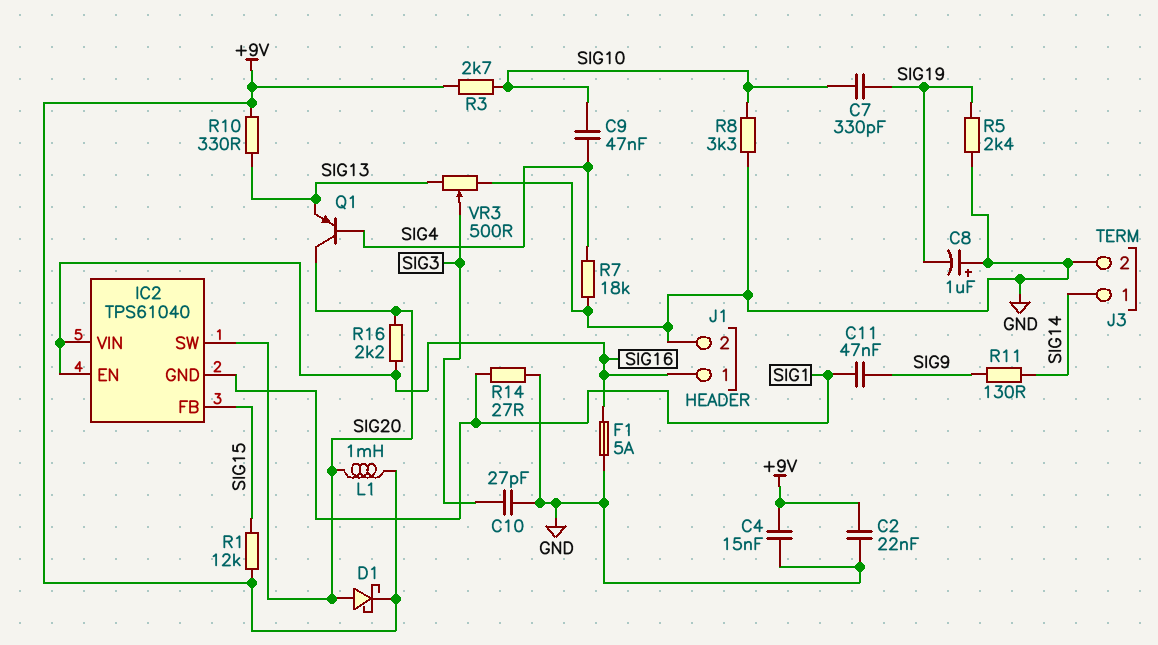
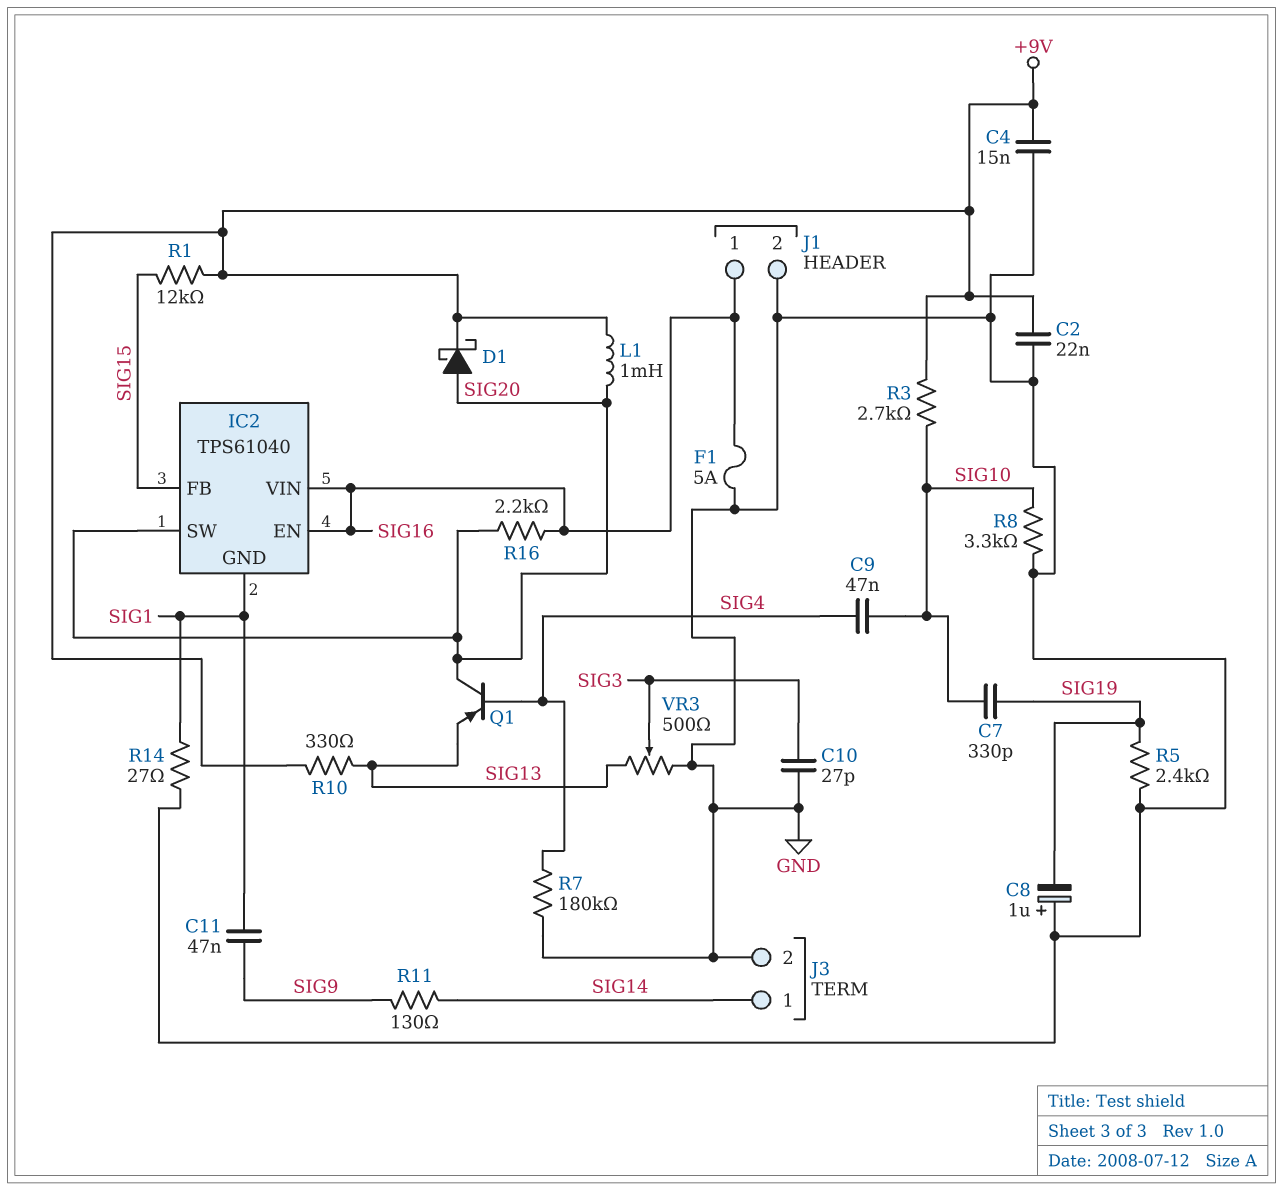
R7: 18k (GND, SIG4) -> 180k (GND, SIG4)

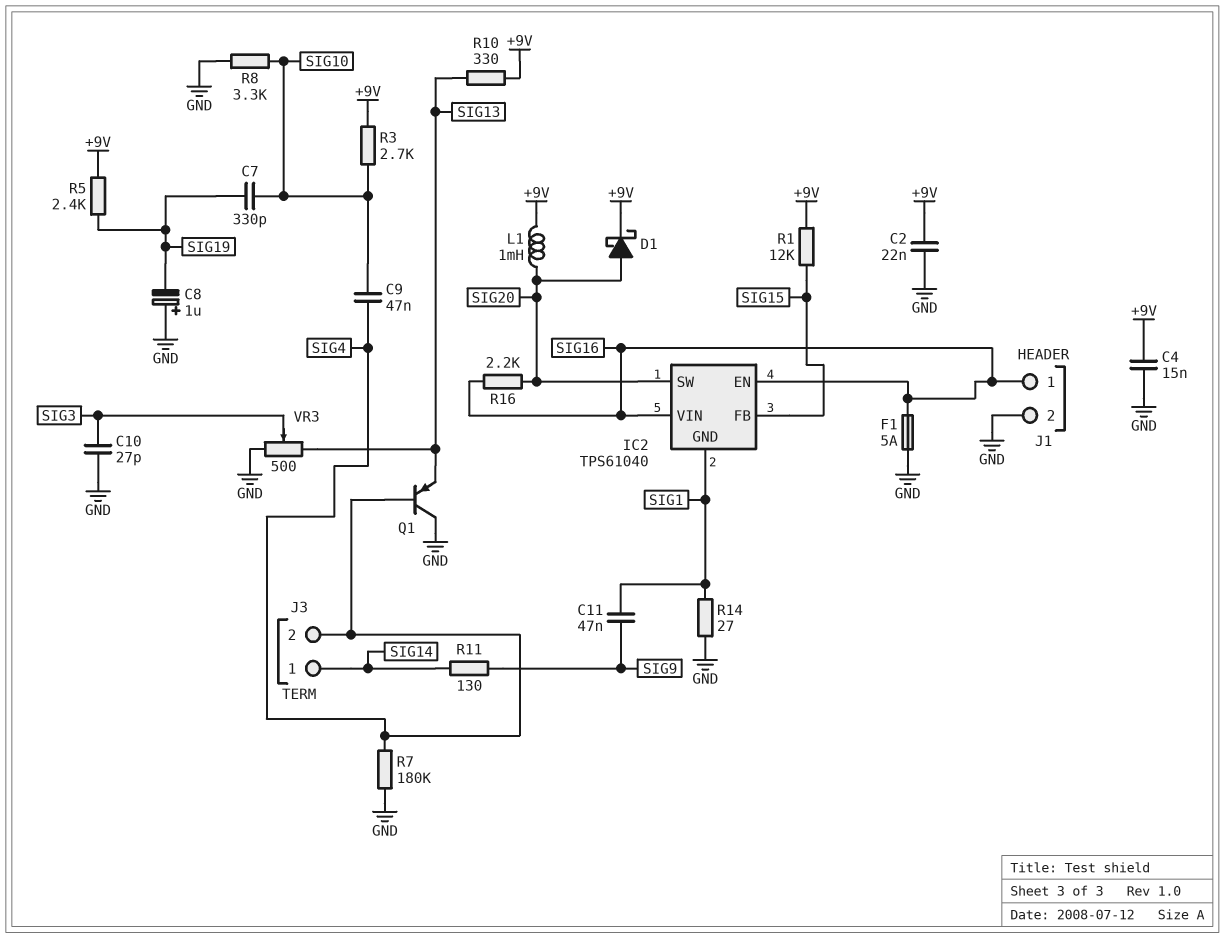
J3 pin 2: GND -> SIG4
Q1: PNP (B SIG4, C SIG20, E SIG13) -> PNP (B SIG4, C GND, E SIG13)
R5: 2.4k (GND, SIG19) -> 2.4k (+9V, SIG19)

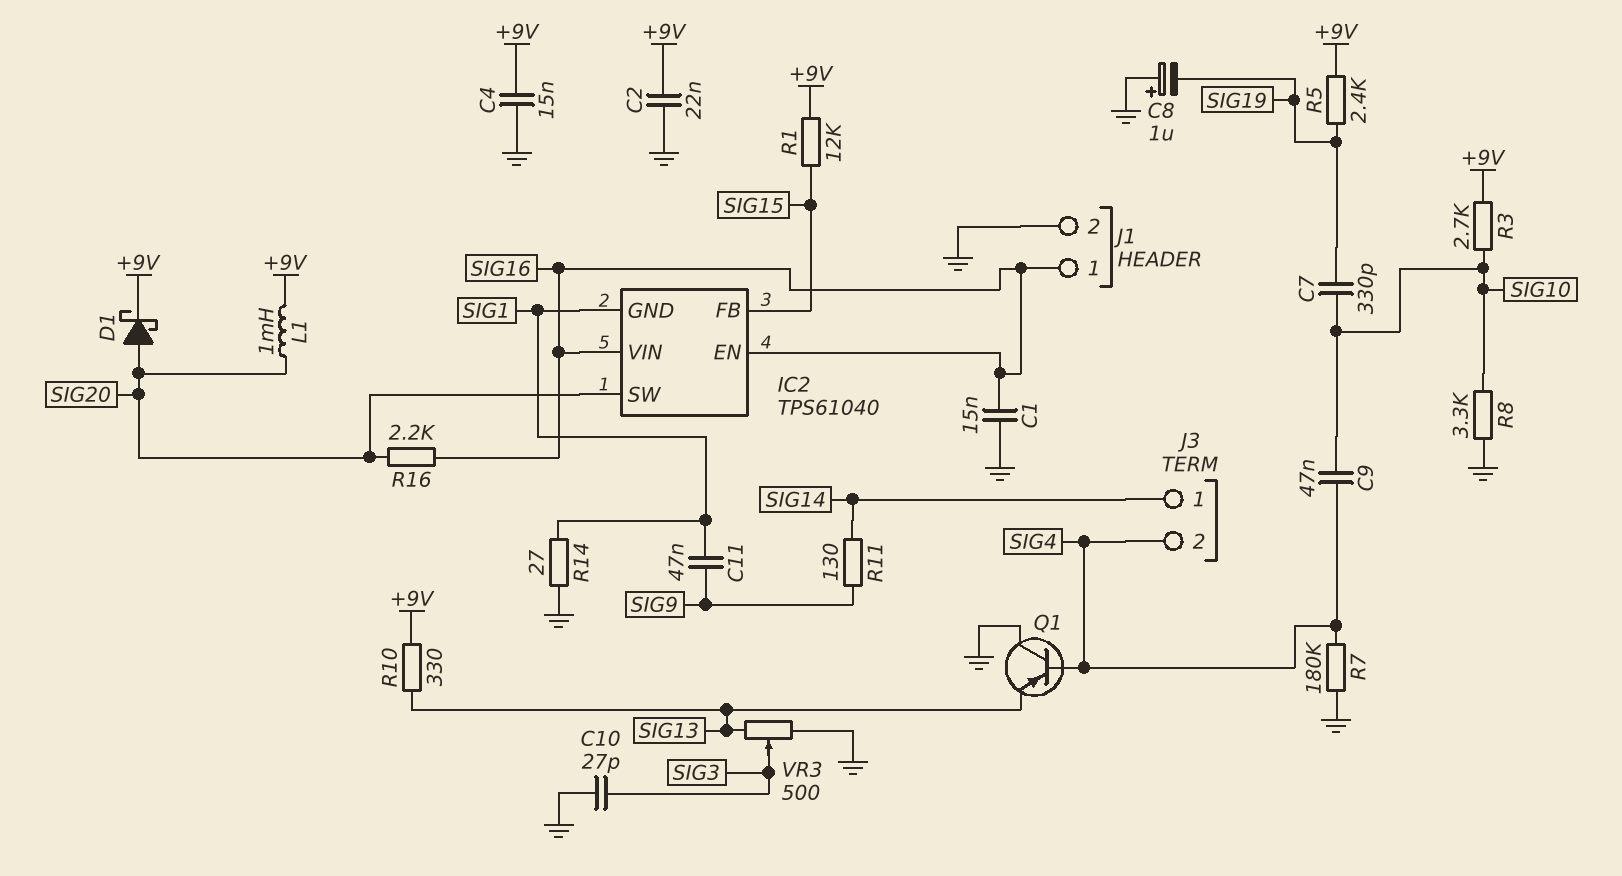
C1: none -> 15nF (GND, SIG16)
F1: 5A (GND, SIG16) -> none

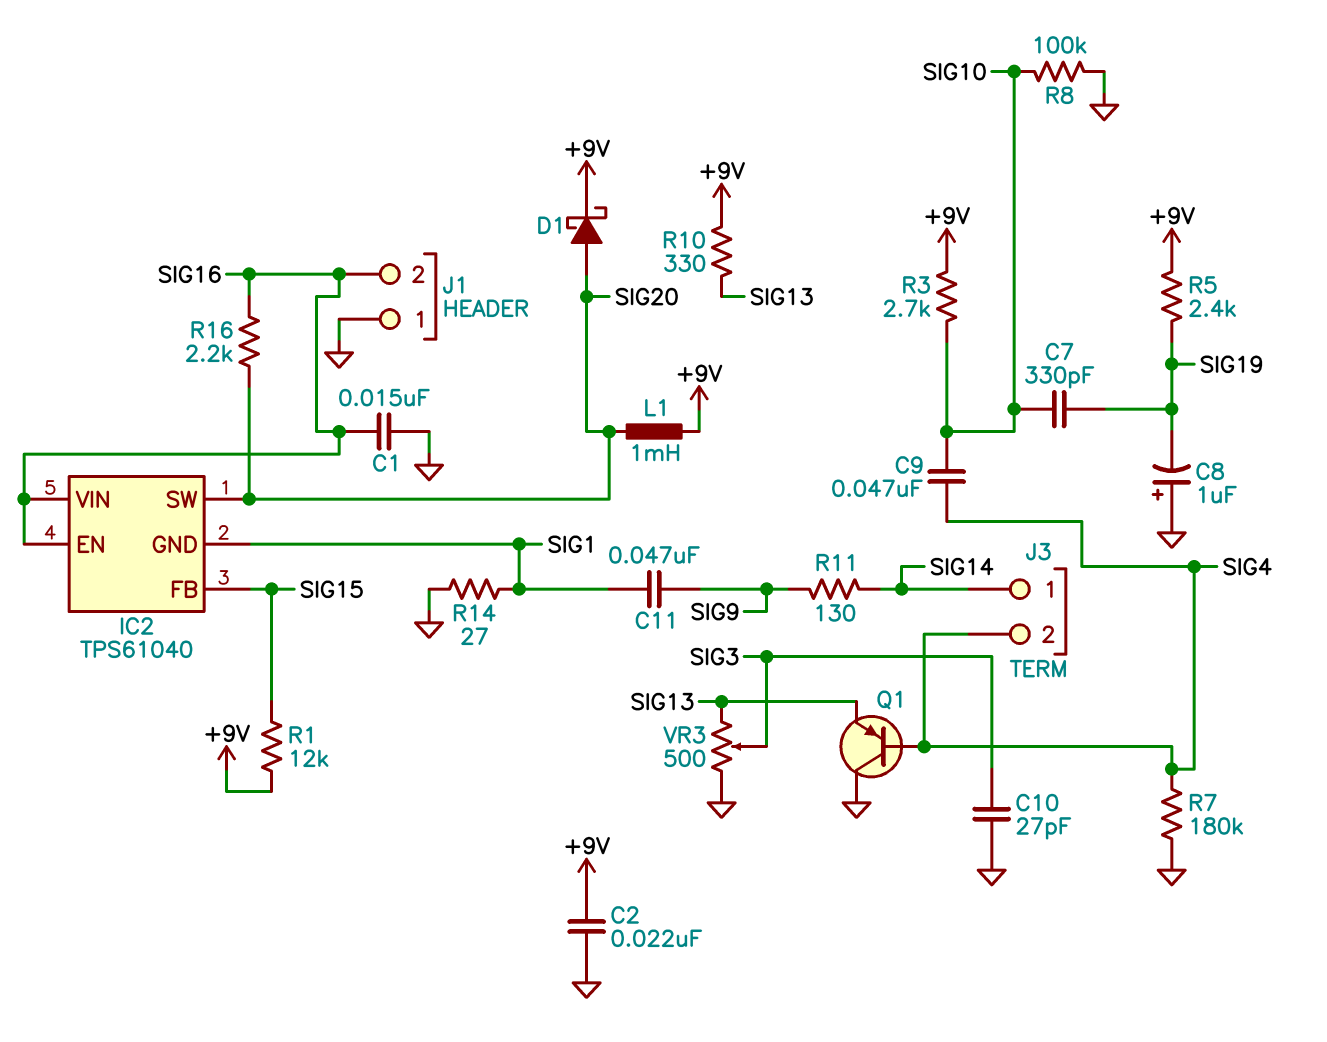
C4: 15nF (+9V, GND) -> none
J1 pin 1: SIG16 -> GND
J1 pin 2: GND -> SIG16
R8: 3.3k (GND, SIG10) -> 100k (GND, SIG10)

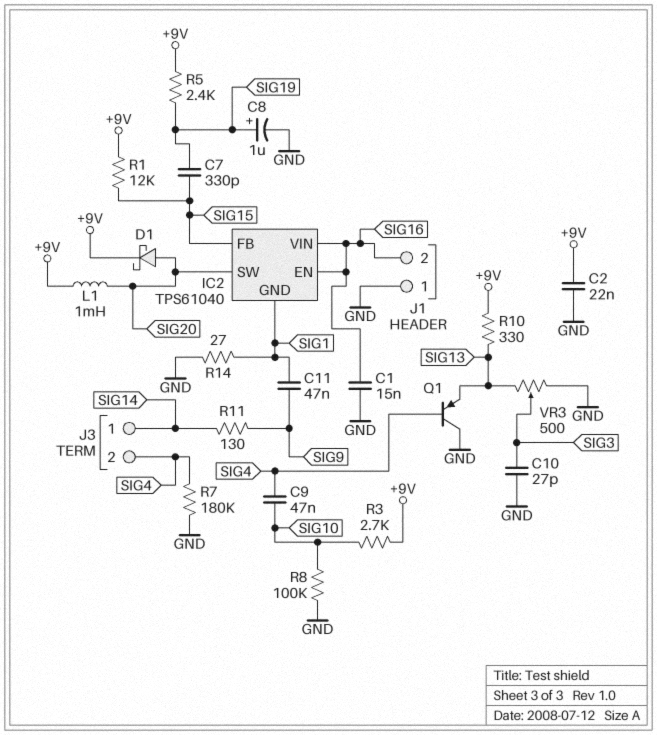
C7: 330pF (SIG10, SIG19) -> 330pF (SIG15, SIG19)
C8: 1uF (plus GND, minus SIG19) -> 1uF (plus SIG19, minus GND)
R16: 2.2k (SIG16, SIG20) -> none

